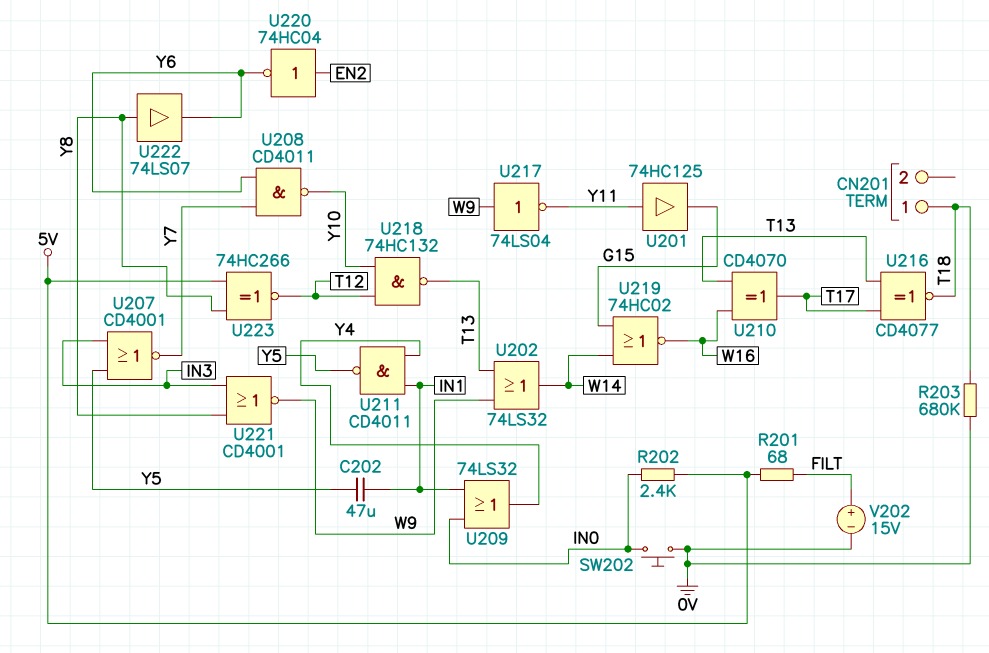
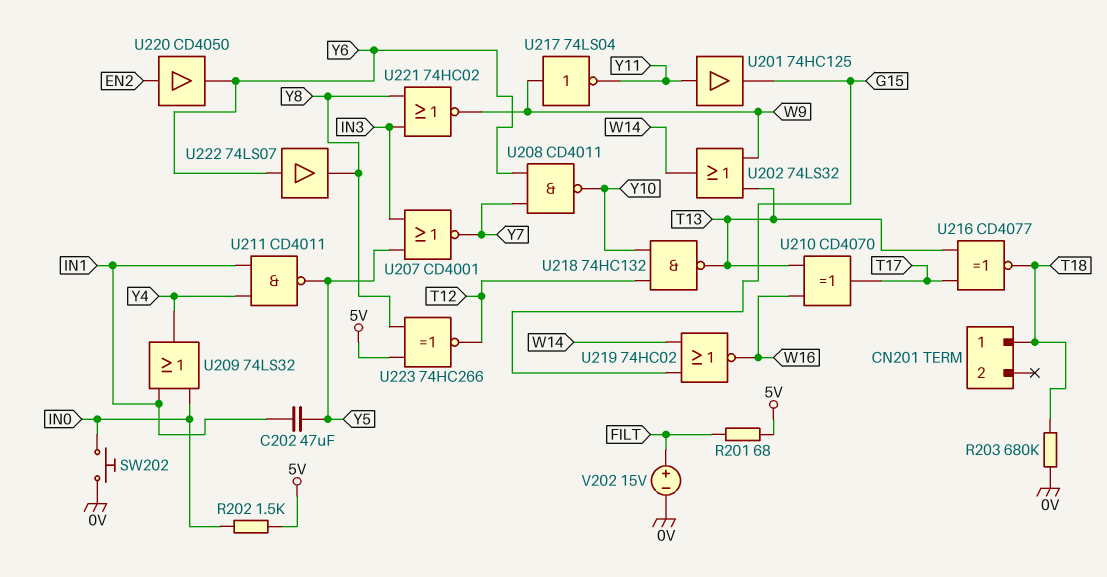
R202: 2.4k (5V, IN0) -> 1.5k (5V, IN0)
U220: NOT 74HC04 (in EN2, out Y6) -> buffer CD4050 (in EN2, out Y6)
U221: NOR CD4001 (in IN3, in Y8, out W9) -> NOR 74HC02 (in IN3, in Y8, out W9)
U222: buffer 74LS07 (in Y8, out Y6) -> buffer 74LS07 (in Y6, out Y8)

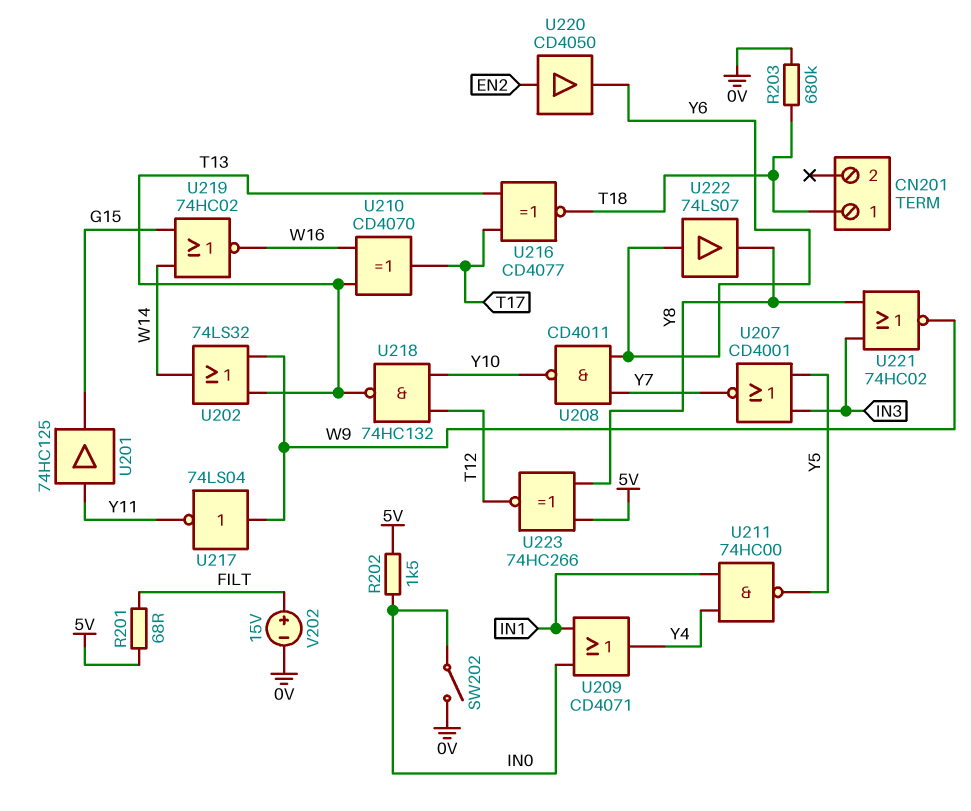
C202: 47uF (IN1, Y5) -> none
SW202: button (0V, IN0) -> switch (0V, IN0)
U209: OR 74LS32 (in IN0, in IN1, out Y4) -> OR CD4071 (in IN0, in IN1, out Y4)
U211: NAND CD4011 (in IN1, in Y4, out Y5) -> NAND 74HC00 (in IN1, in Y4, out Y5)

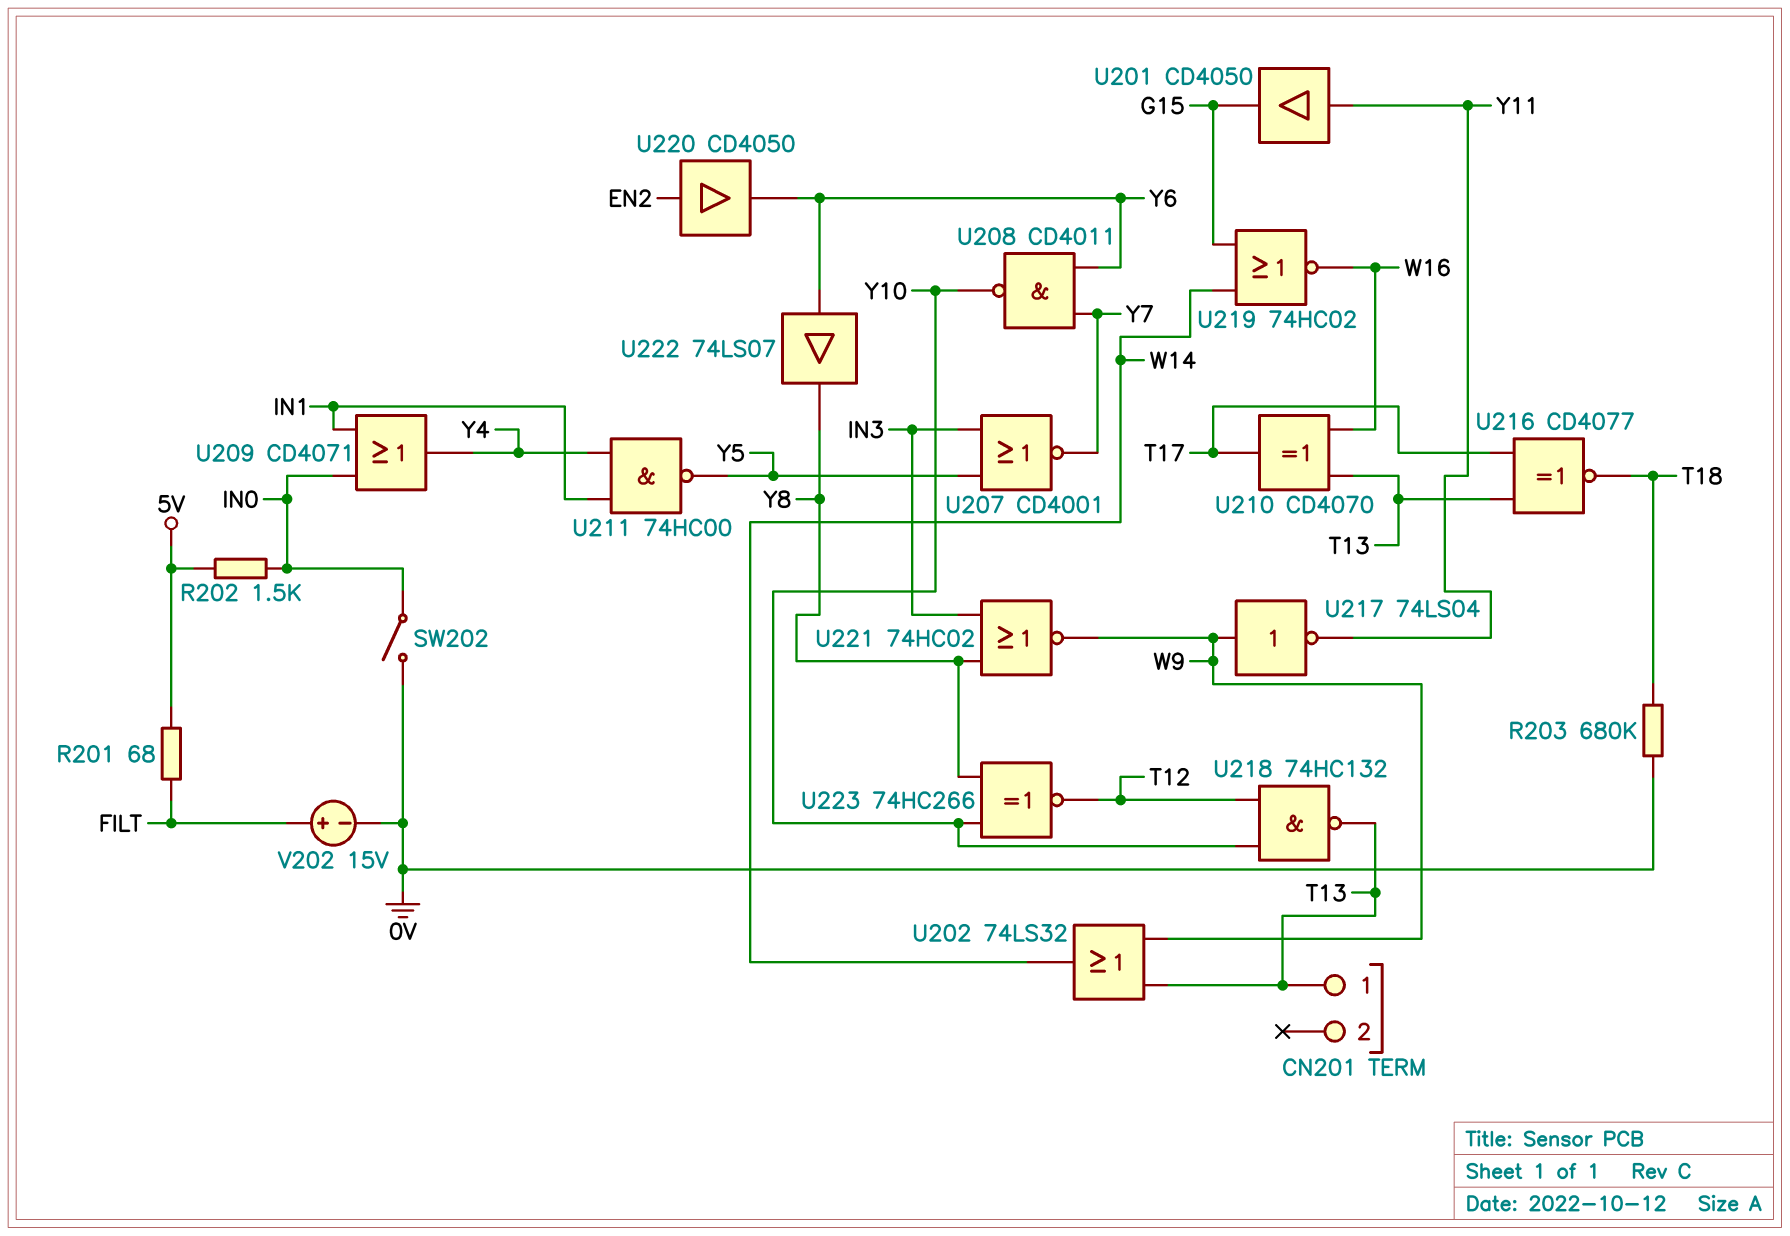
CN201 pin 1: T18 -> T13
U201: buffer 74HC125 (in Y11, out G15) -> buffer CD4050 (in Y11, out G15)
U223: XNOR 74HC266 (in 5V, in Y8, out T12) -> XNOR 74HC266 (in Y8, in Y10, out T12)

